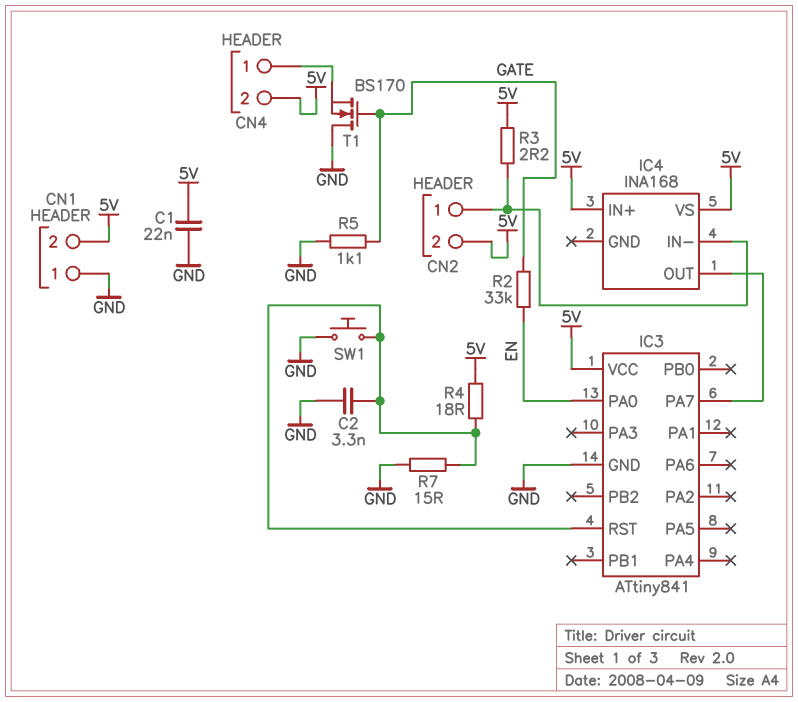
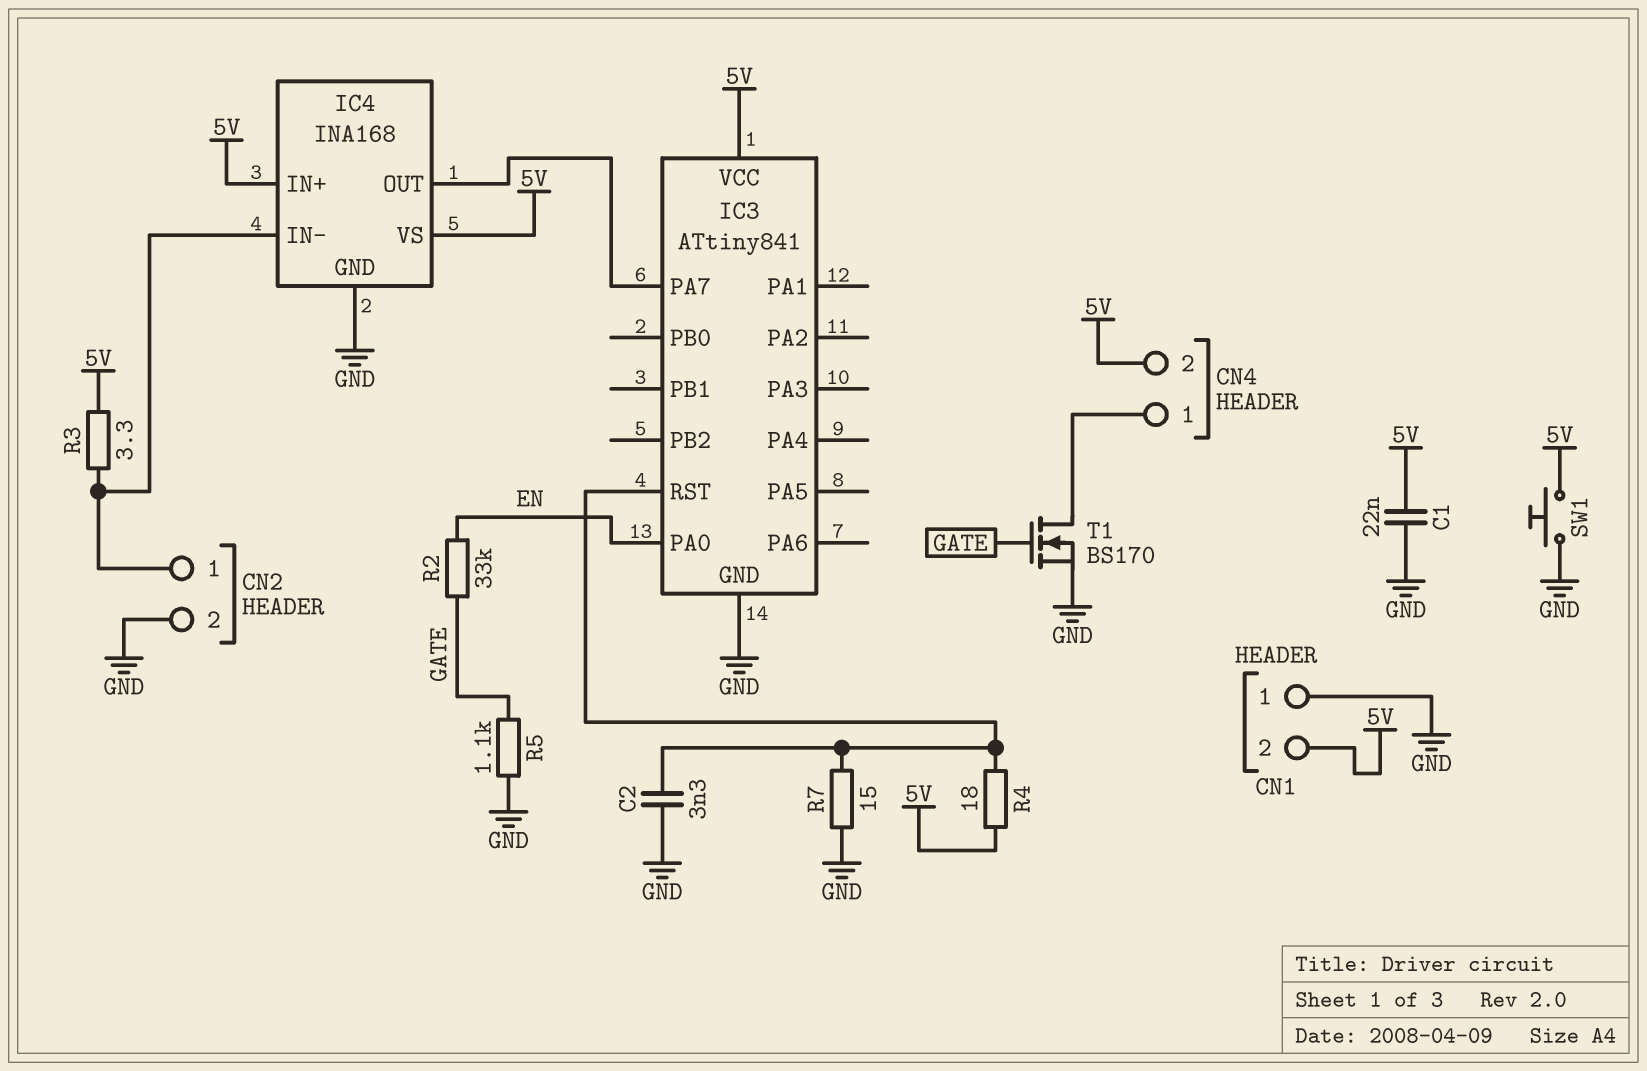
CN2 pin 2: 5V -> GND
IC4 pin GND: none -> GND
R3: 2.2 (5V, CN2/1) -> 3.3 (5V, CN2/1)
SW1: button (GND, IC3/RST) -> button (5V, GND)
T1: NMOS BS170 (G GATE, D GND, S CN4/1) -> NMOS BS170 (G GATE, D CN4/1, S GND)

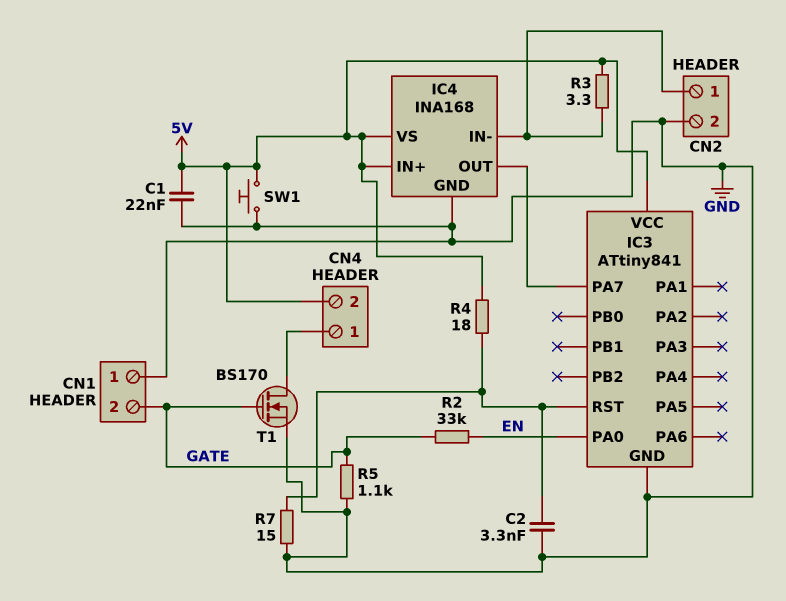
CN1 pin 2: 5V -> GATE

